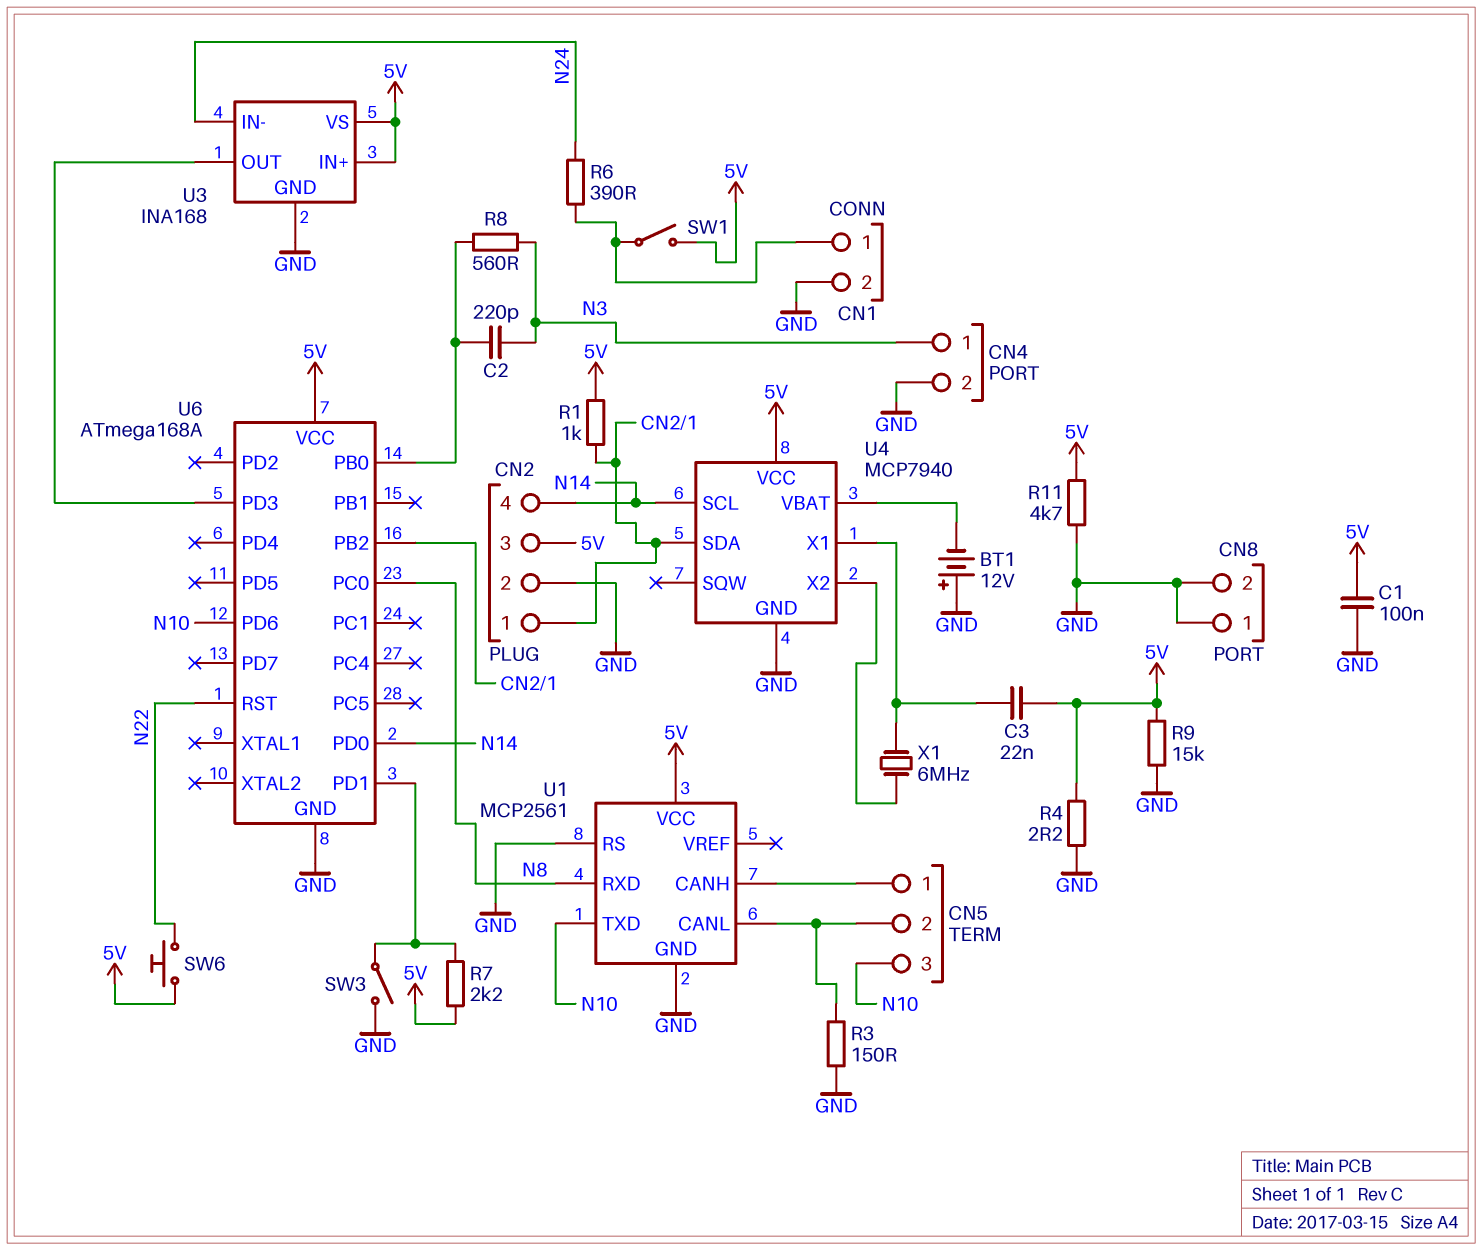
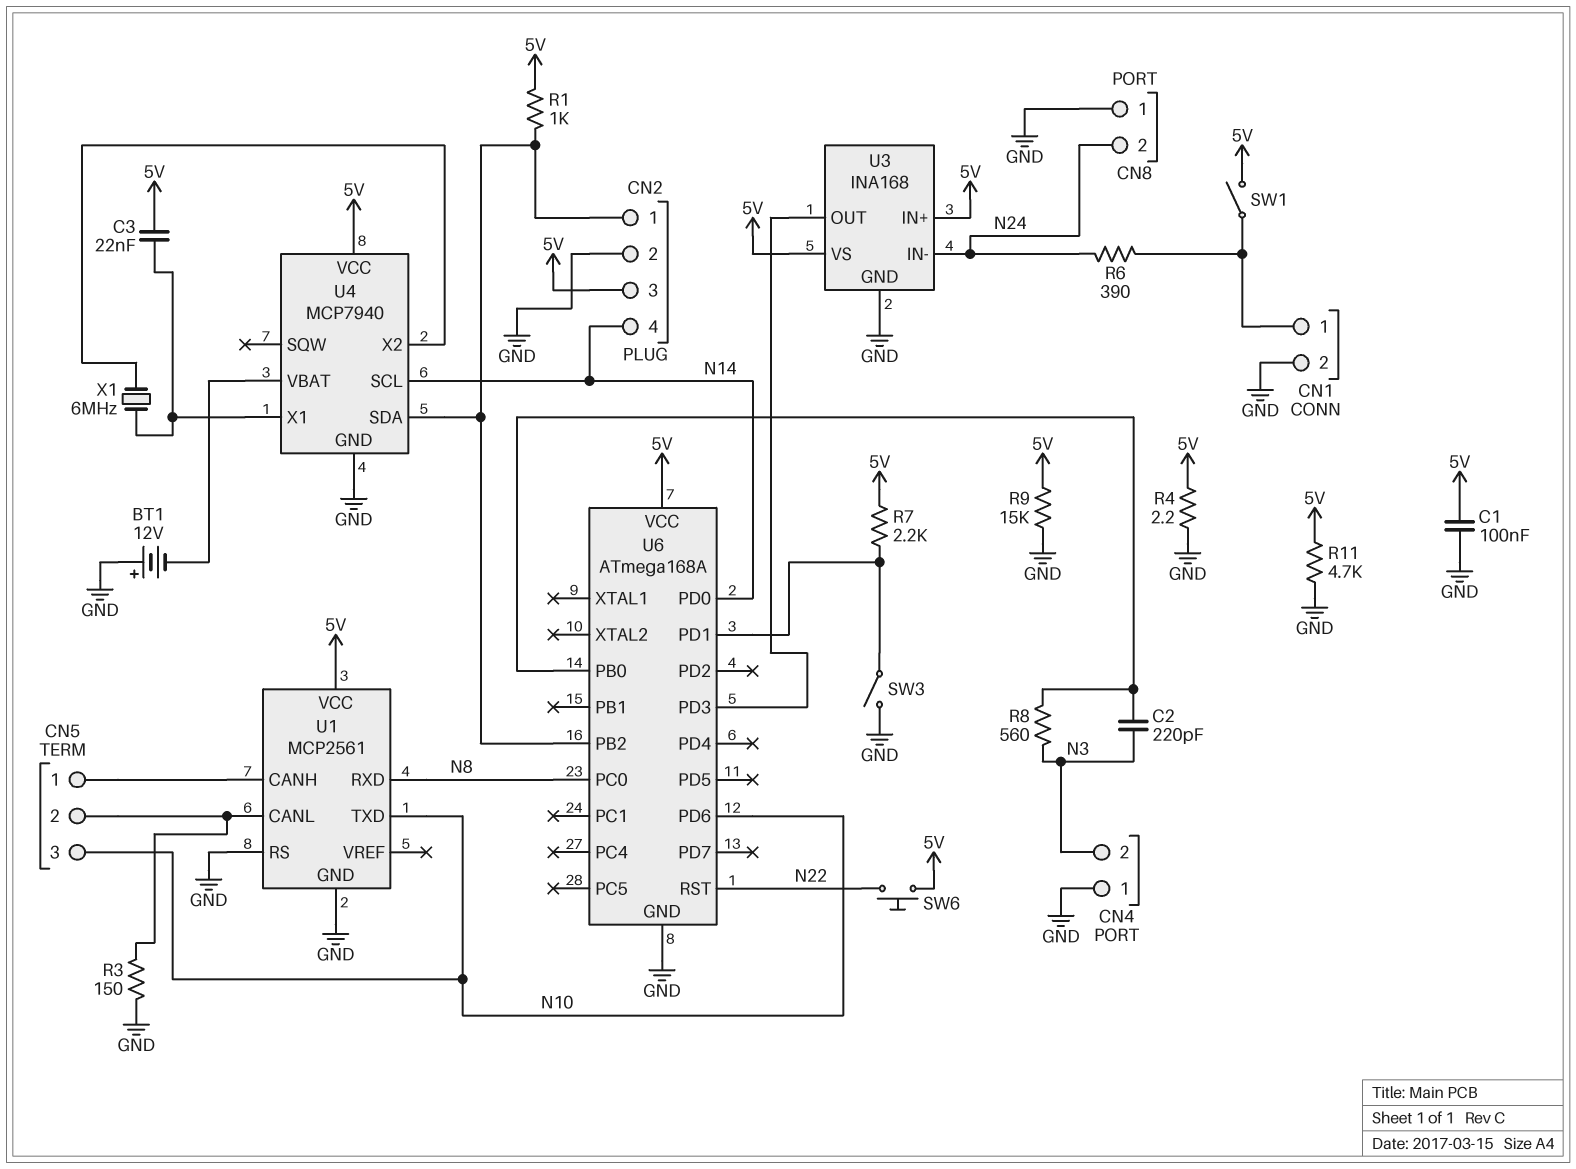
CN4 pin 1: N3 -> GND
CN4 pin 2: GND -> N3
CN8 pin 2: GND -> N24

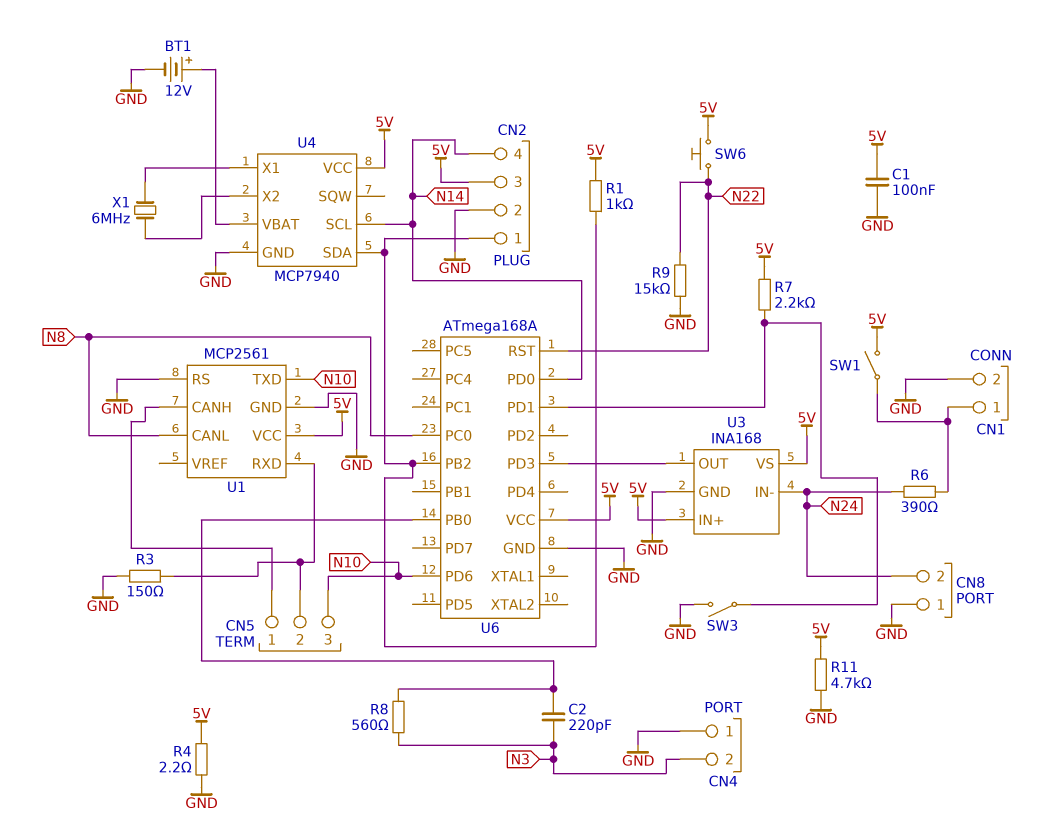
BT1: 12V (plus GND, minus U4/VBAT) -> 12V (plus U4/VBAT, minus GND)
C3: 22nF (5V, U4/X1) -> none
R9: 15k (5V, GND) -> 15k (GND, N22)
U1 pin CANL: CN5/2 -> N8
U1 pin RXD: N8 -> CN5/2

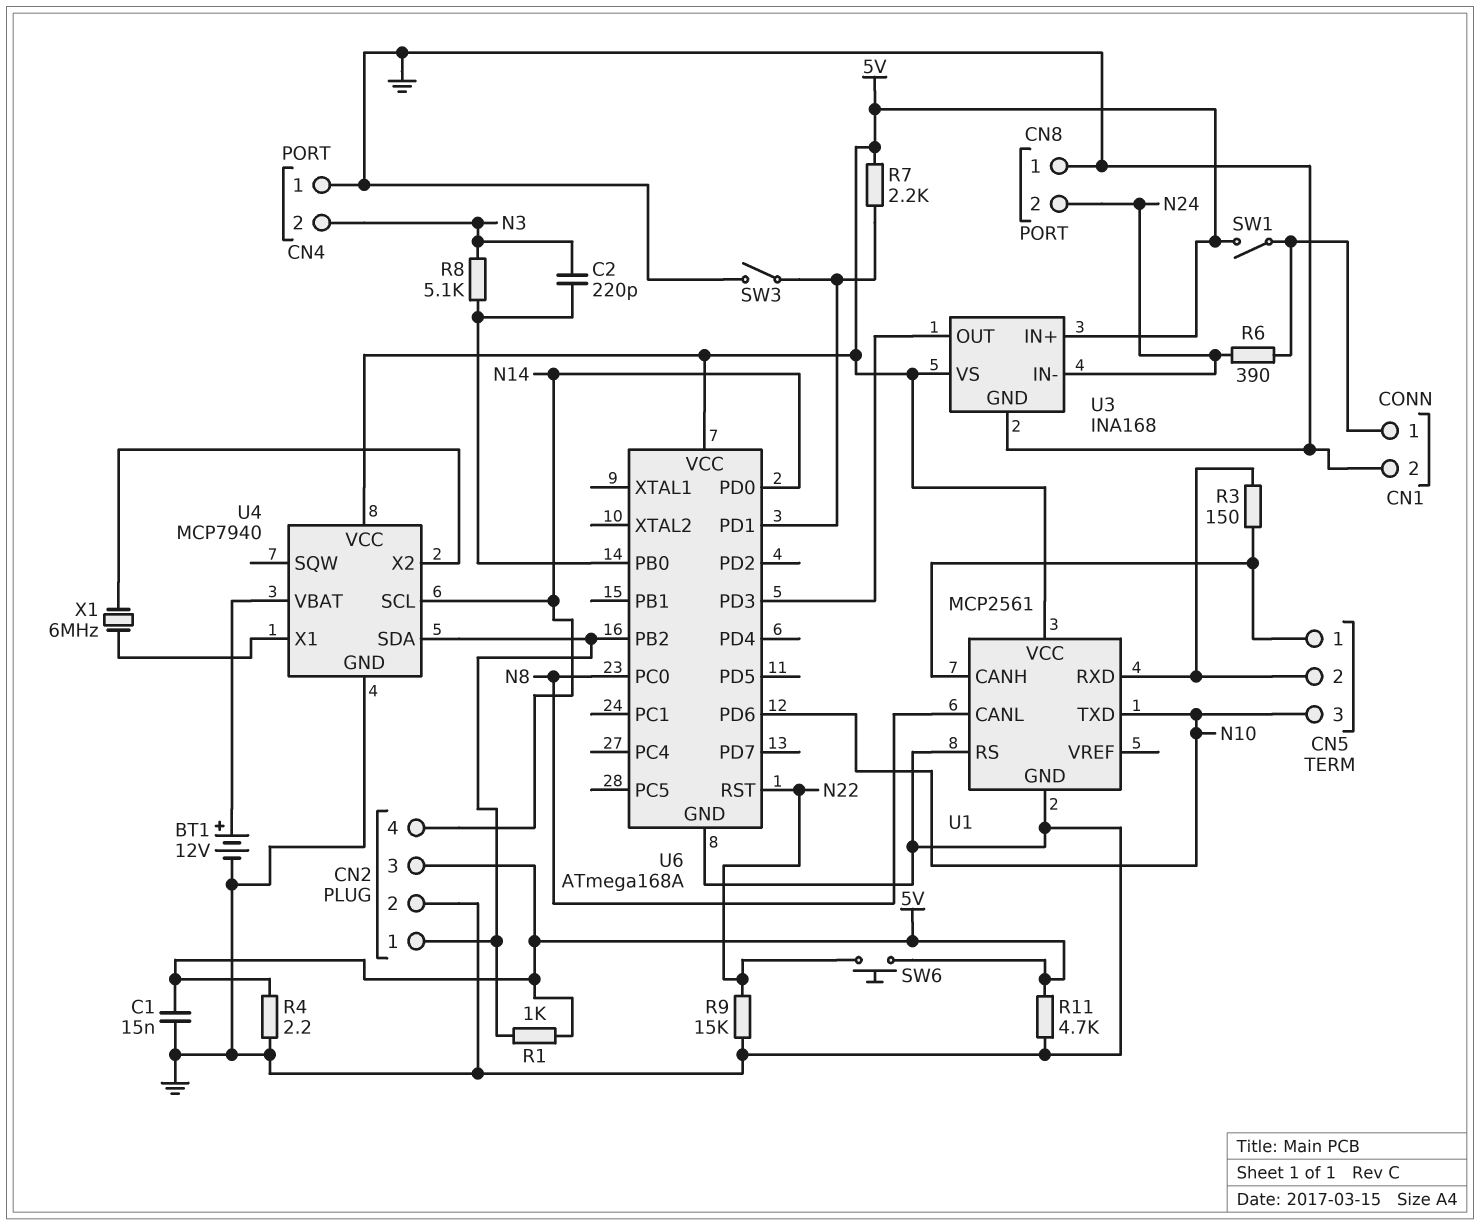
C1: 100nF (5V, GND) -> 15nF (5V, GND)
R3: 150 (CN5/2, GND) -> 150 (CN5/1, CN5/2)
R8: 560 (N3, U6/PB0) -> 5.1k (N3, U6/PB0)

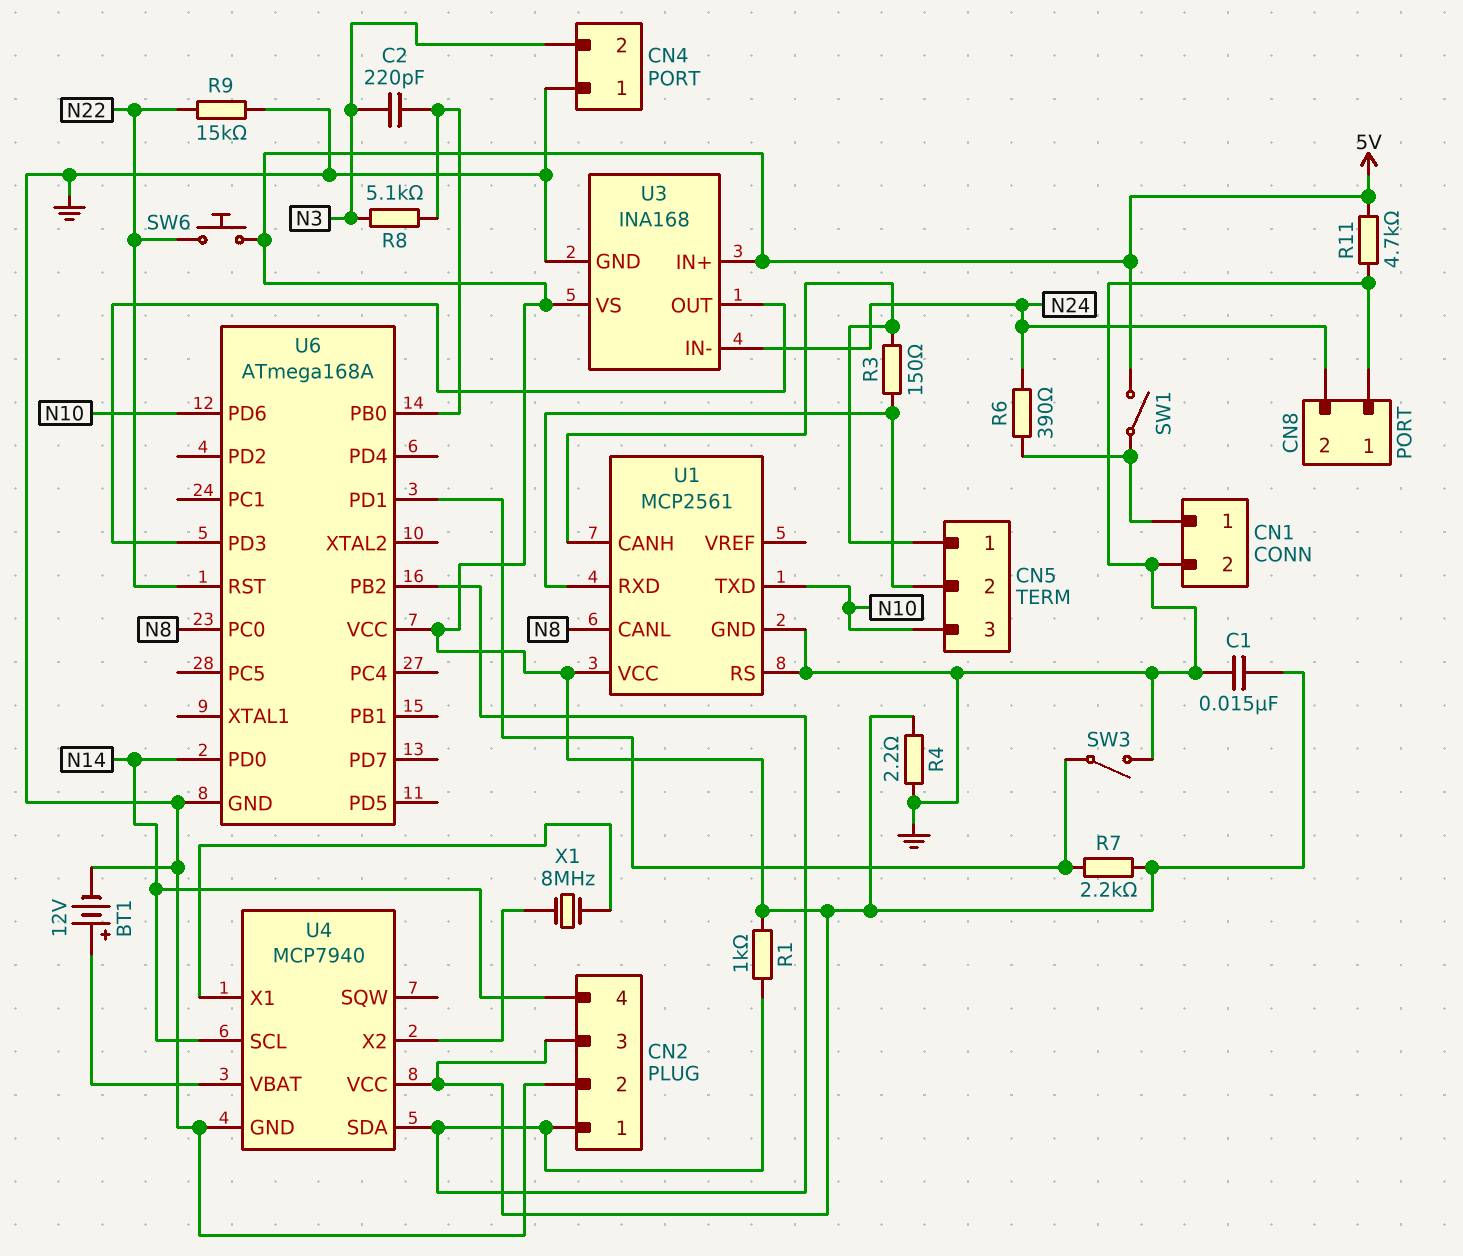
X1: 6MHz (U4/X1, U4/X2) -> 8MHz (U4/X1, U4/X2)

